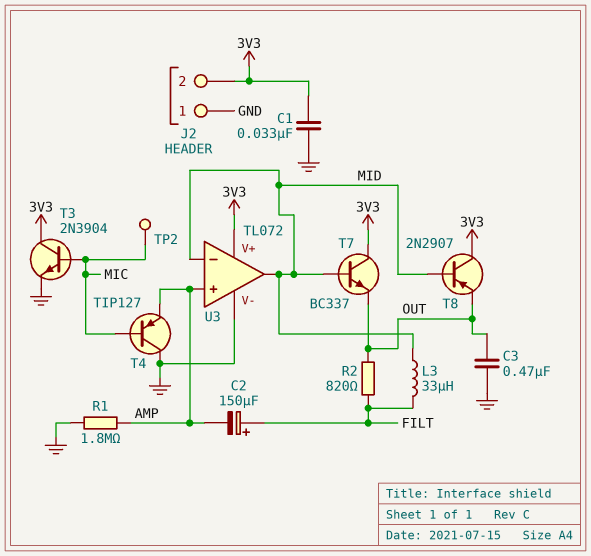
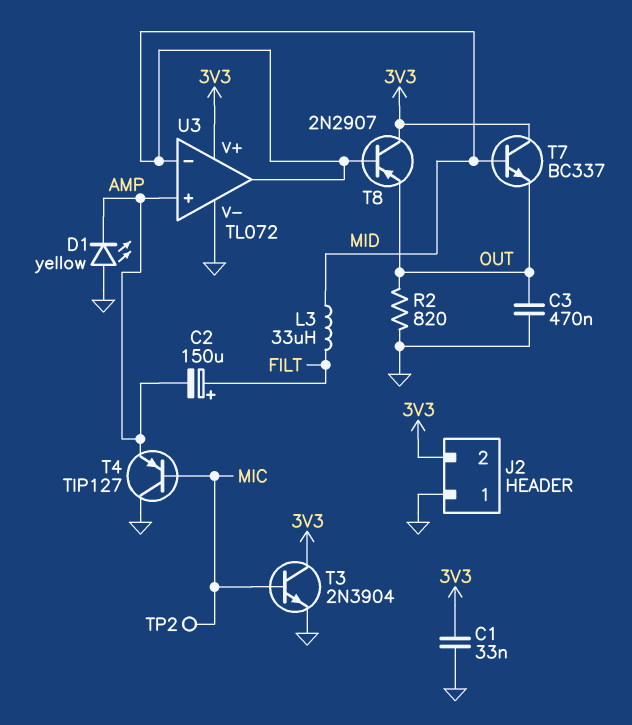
D1: none -> LED yellow (A GND, K AMP)
R1: 1.8M (AMP, GND) -> none
R2: 820 (FILT, OUT) -> 820 (GND, OUT)

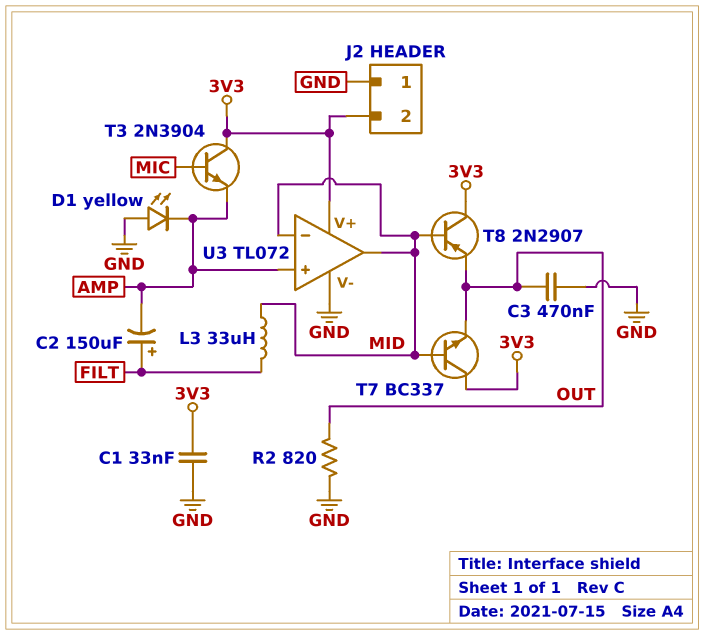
T3: NPN 2N3904 (B MIC, C 3V3, E GND) -> NPN 2N3904 (B MIC, C 3V3, E AMP)
T4: PNP TIP127 (B MIC, C GND, E AMP) -> none
TP2: test point (MIC) -> none

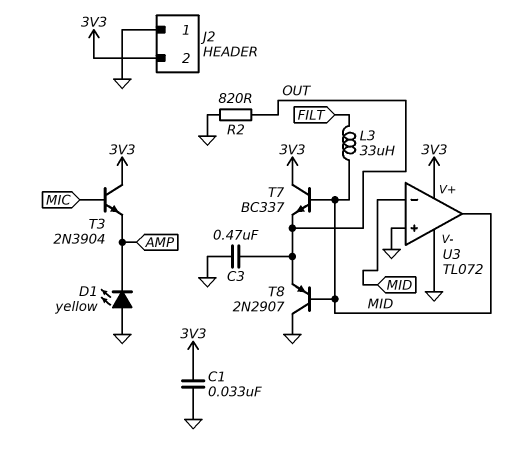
C2: 150uF (plus FILT, minus AMP) -> none
T8: PNP 2N2907 (B MID, C 3V3, E OUT) -> PNP 2N2907 (B MID, C GND, E OUT)
U3 pin in+: AMP -> GND

